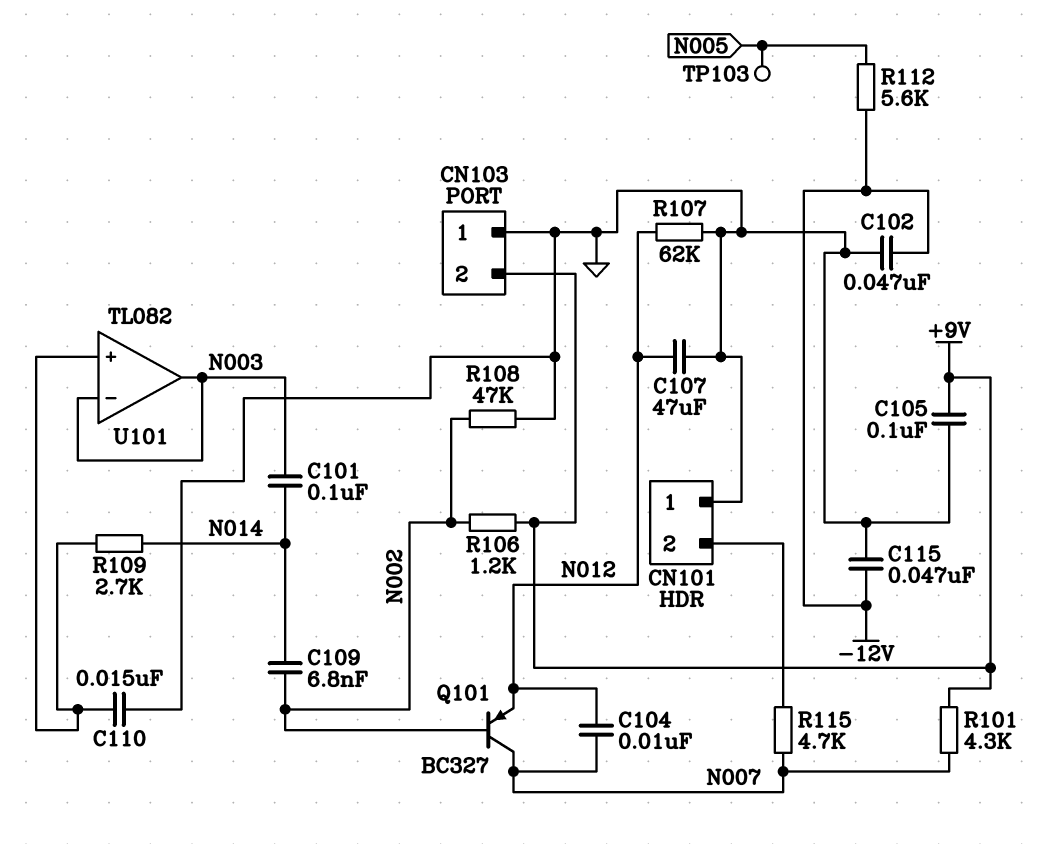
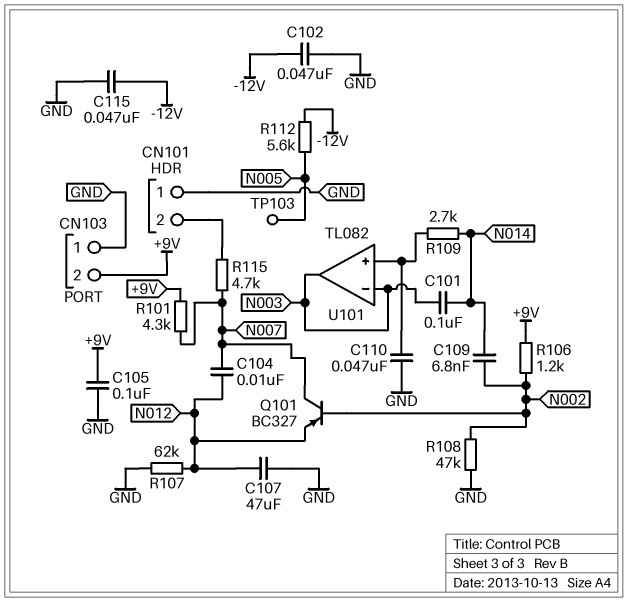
C110: 15nF (GND, U101/in+) -> 47nF (GND, U101/in+)

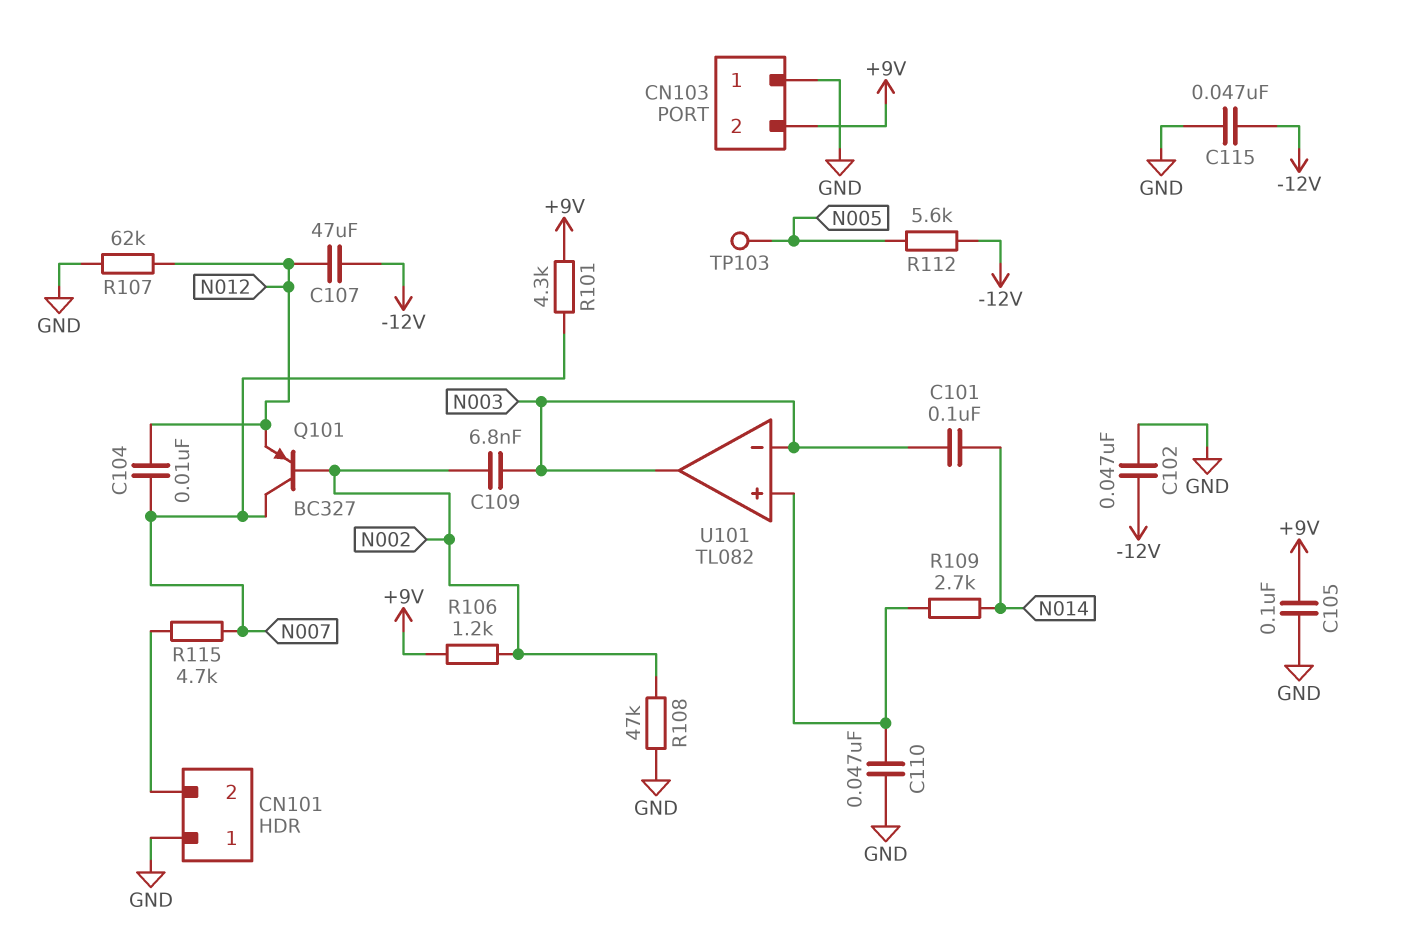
C107: 47uF (GND, N012) -> 47uF (-12V, N012)
C109: 6.8nF (N002, N014) -> 6.8nF (N002, N003)

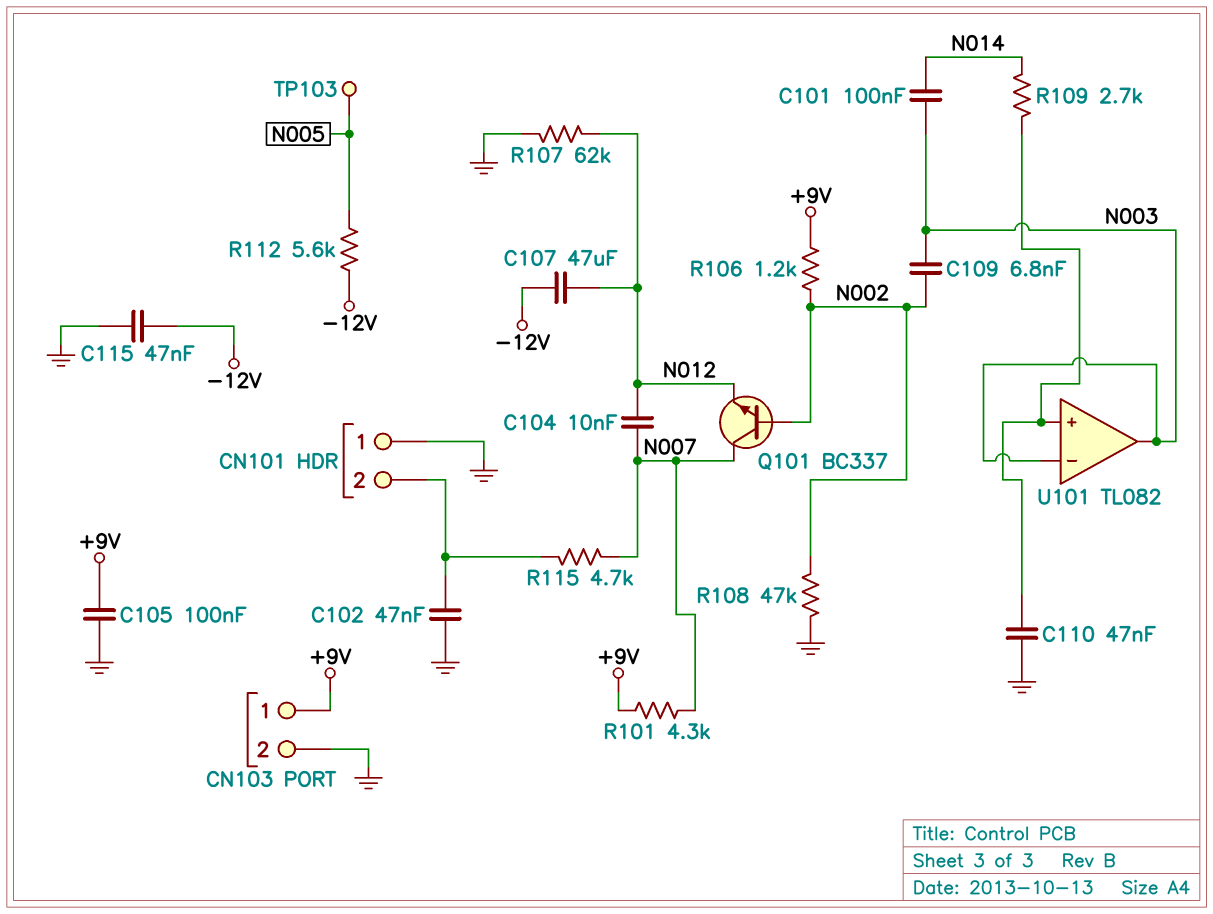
C102: 47nF (-12V, GND) -> 47nF (CN101/2, GND)
CN103 pin 1: GND -> +9V
CN103 pin 2: +9V -> GND
Q101: PNP BC327 (B N002, C N007, E N012) -> NPN BC337 (B N002, C N007, E N012)

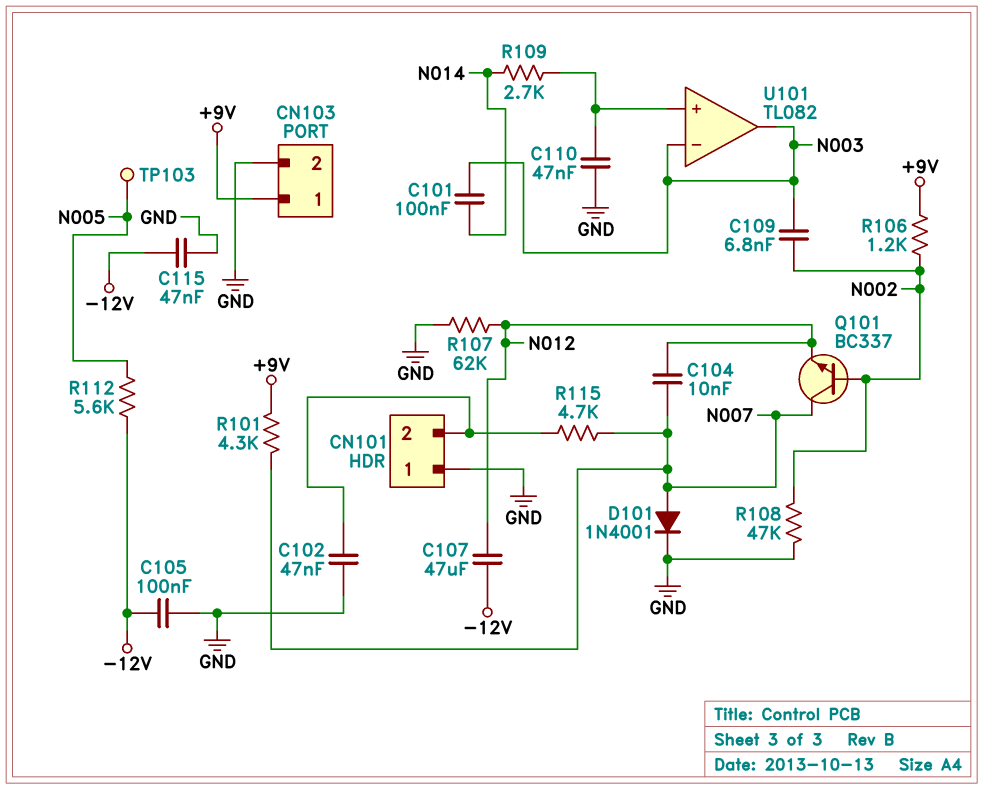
C105: 100nF (+9V, GND) -> 100nF (-12V, GND)
D101: none -> diode 1N4001 (A N007, K GND)

